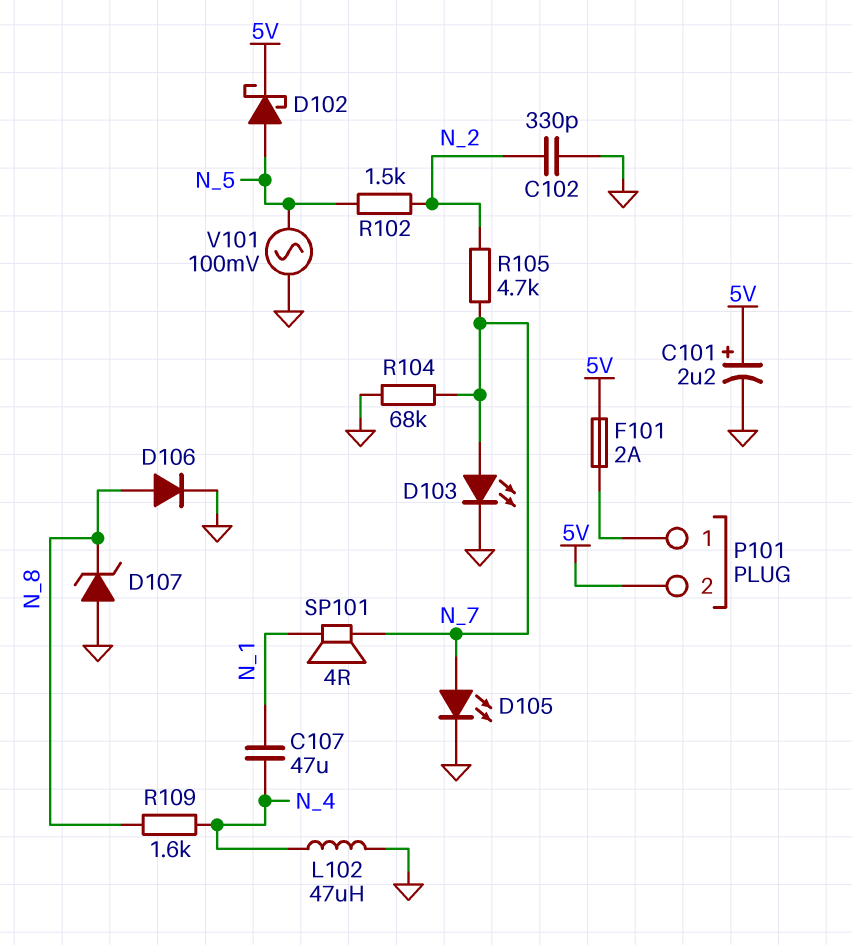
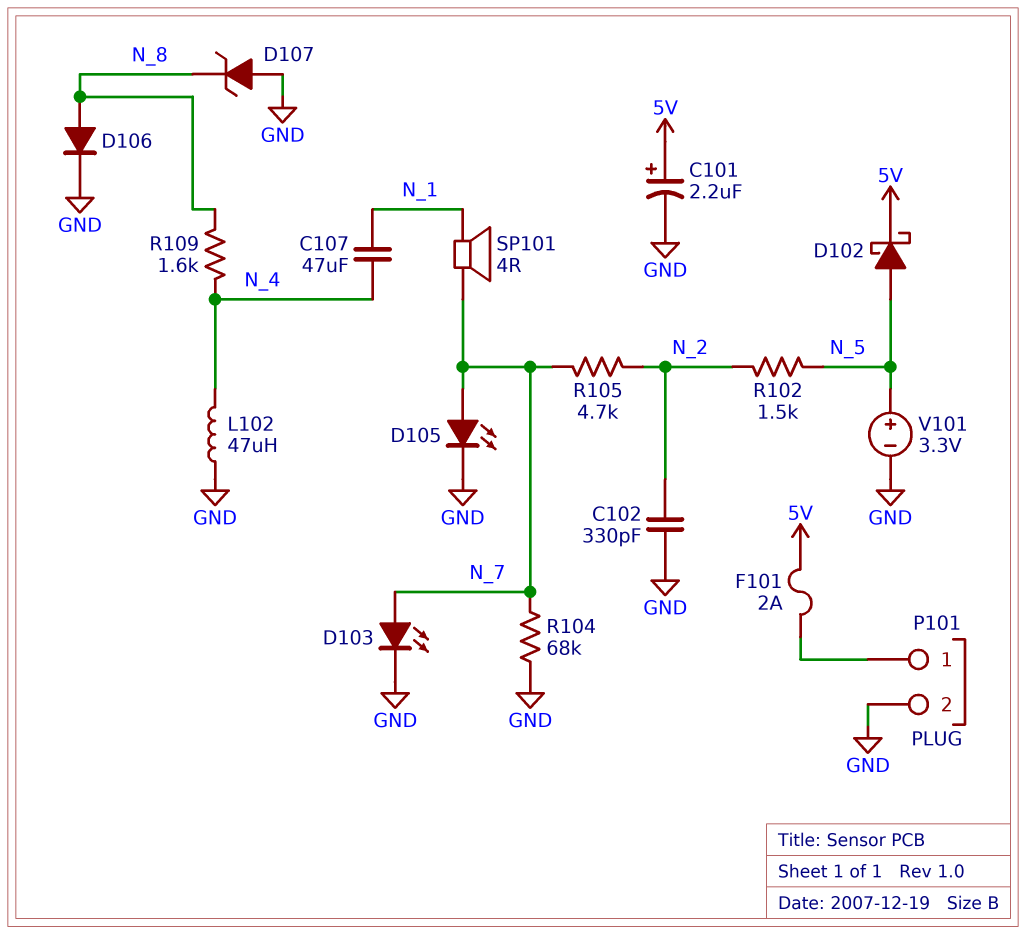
P101 pin 2: 5V -> GND
V101: AC 100mV (GND, N_5) -> 3.3V (plus N_5, minus GND)

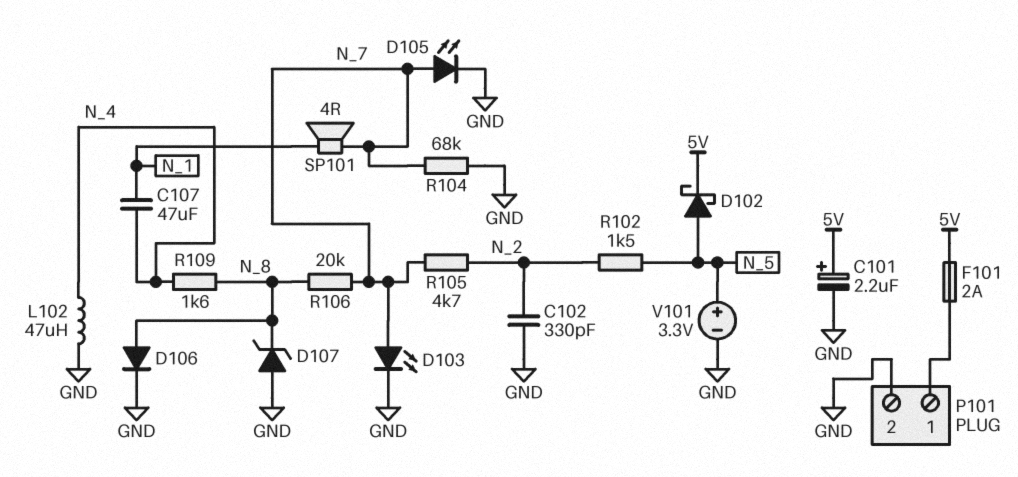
R106: none -> 20k (N_7, N_8)

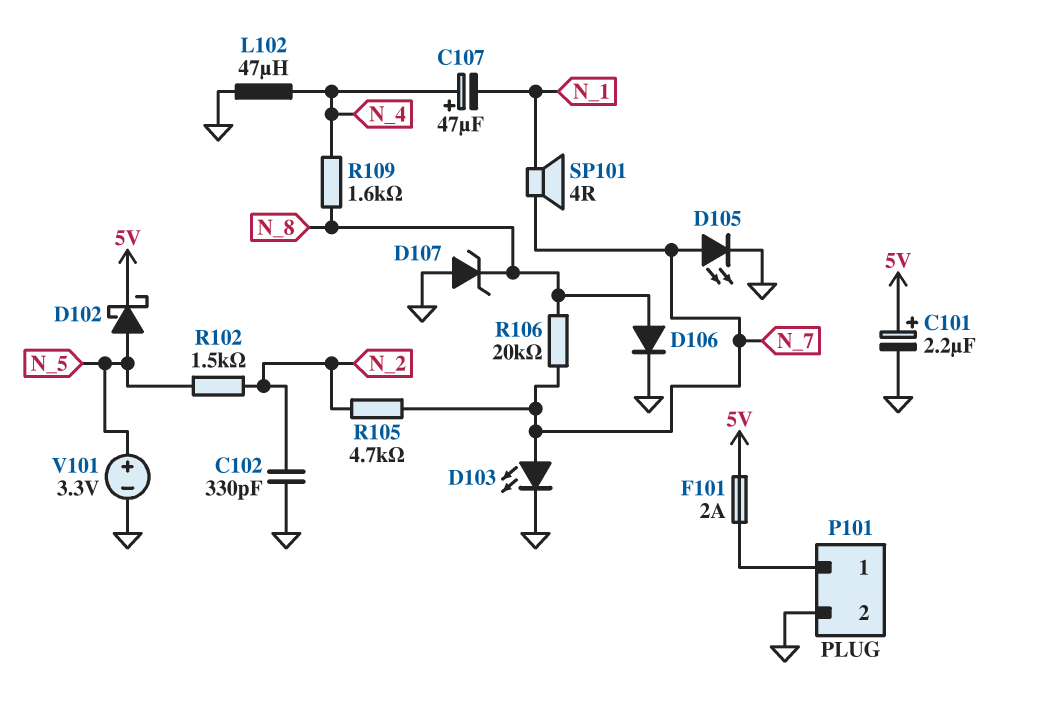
C107: 47uF (N_1, N_4) -> 47uF (plus N_4, minus N_1)
R104: 68k (GND, N_7) -> none

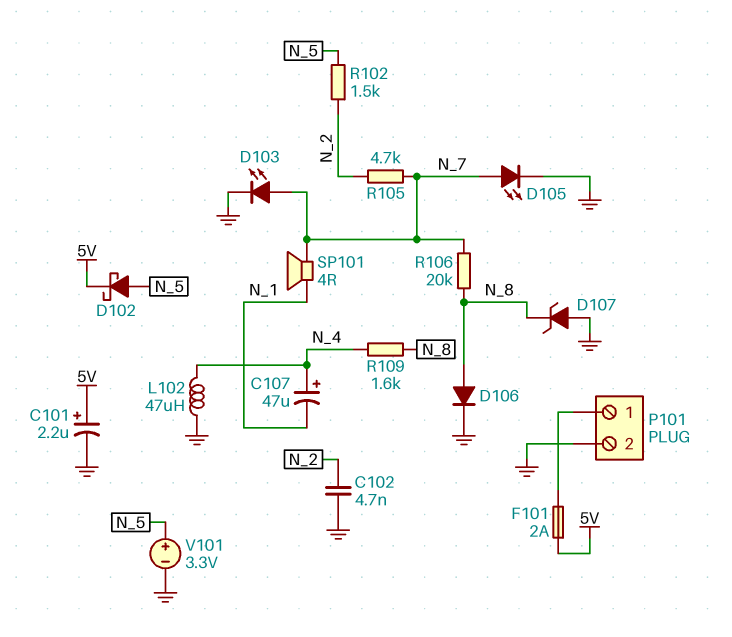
C102: 330pF (GND, N_2) -> 4.7nF (GND, N_2)

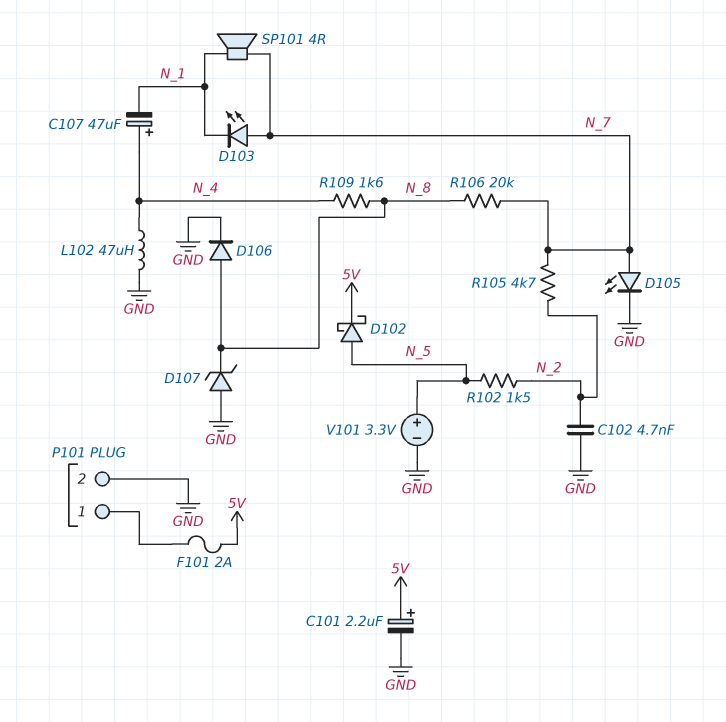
D103: LED (A N_7, K GND) -> LED (A N_7, K N_1)

